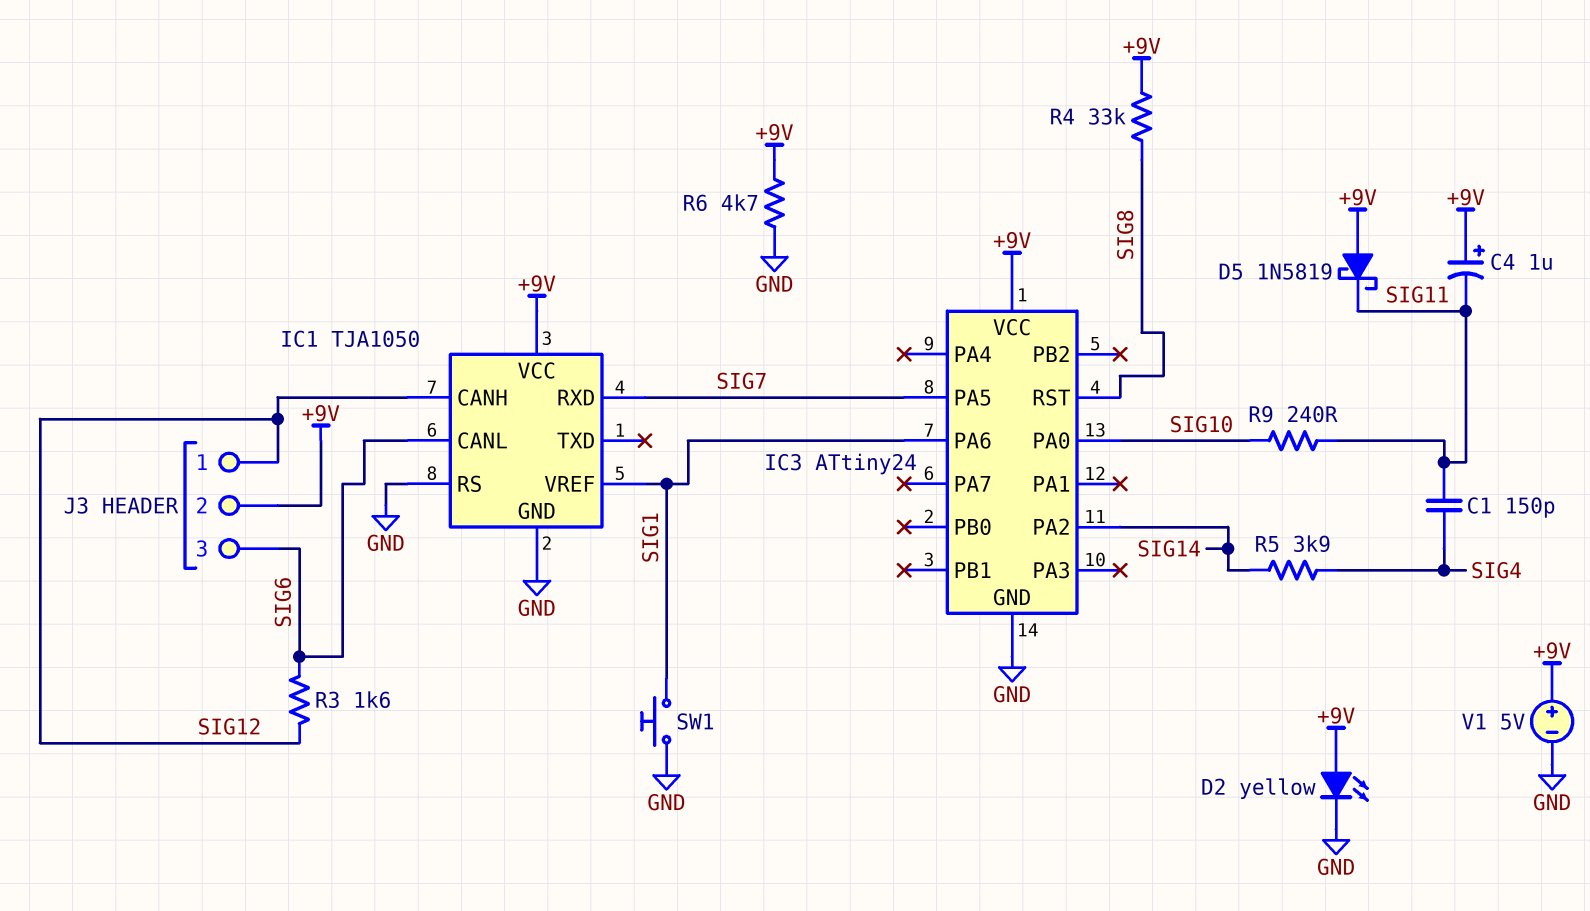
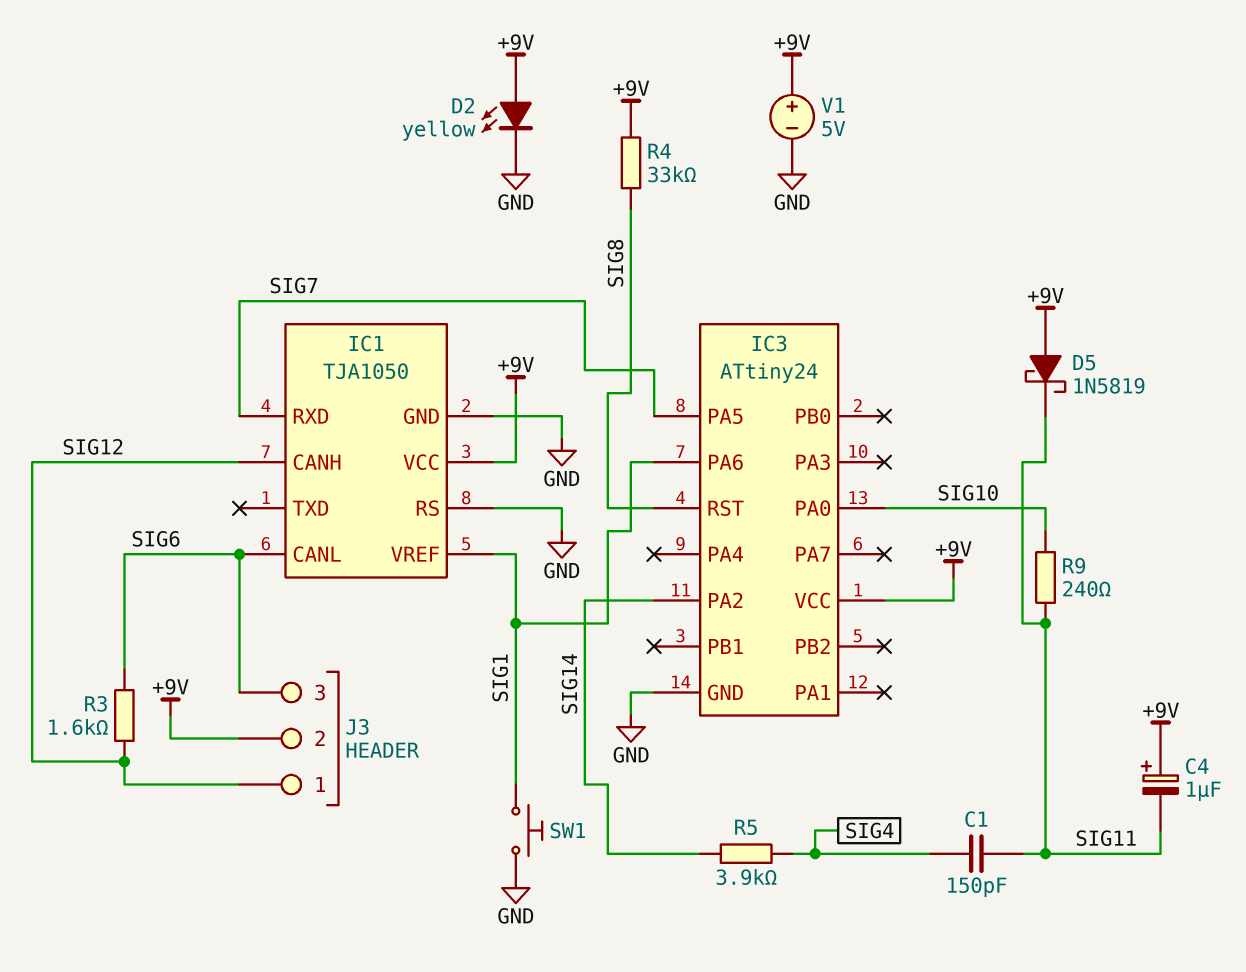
R6: 4.7k (+9V, GND) -> none

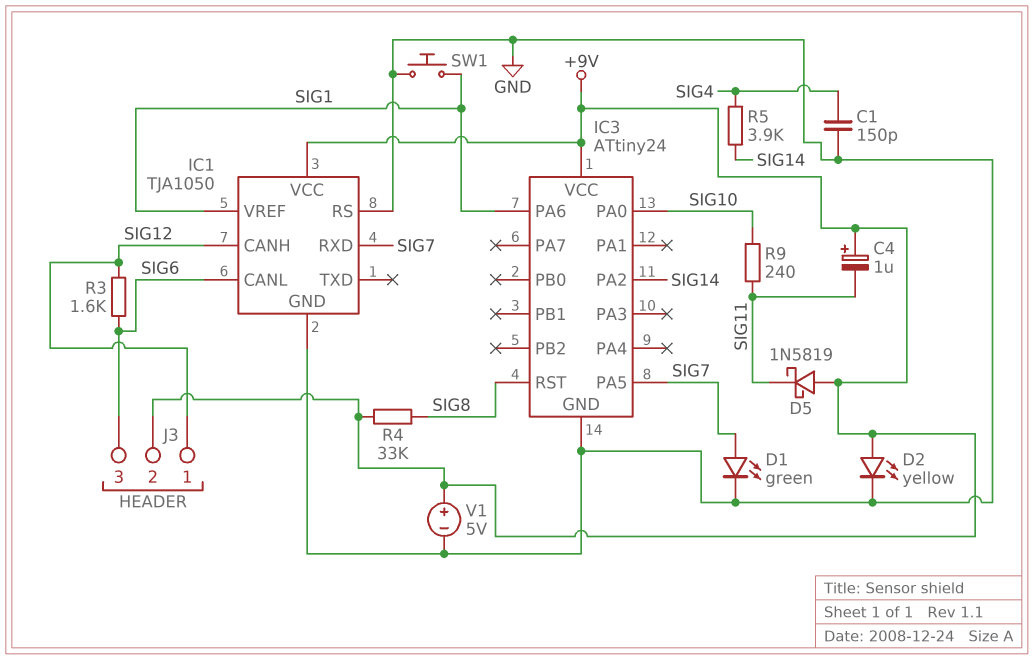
C1: 150pF (SIG4, SIG11) -> 150pF (GND, SIG4)
D1: none -> LED green (A SIG7, K GND)

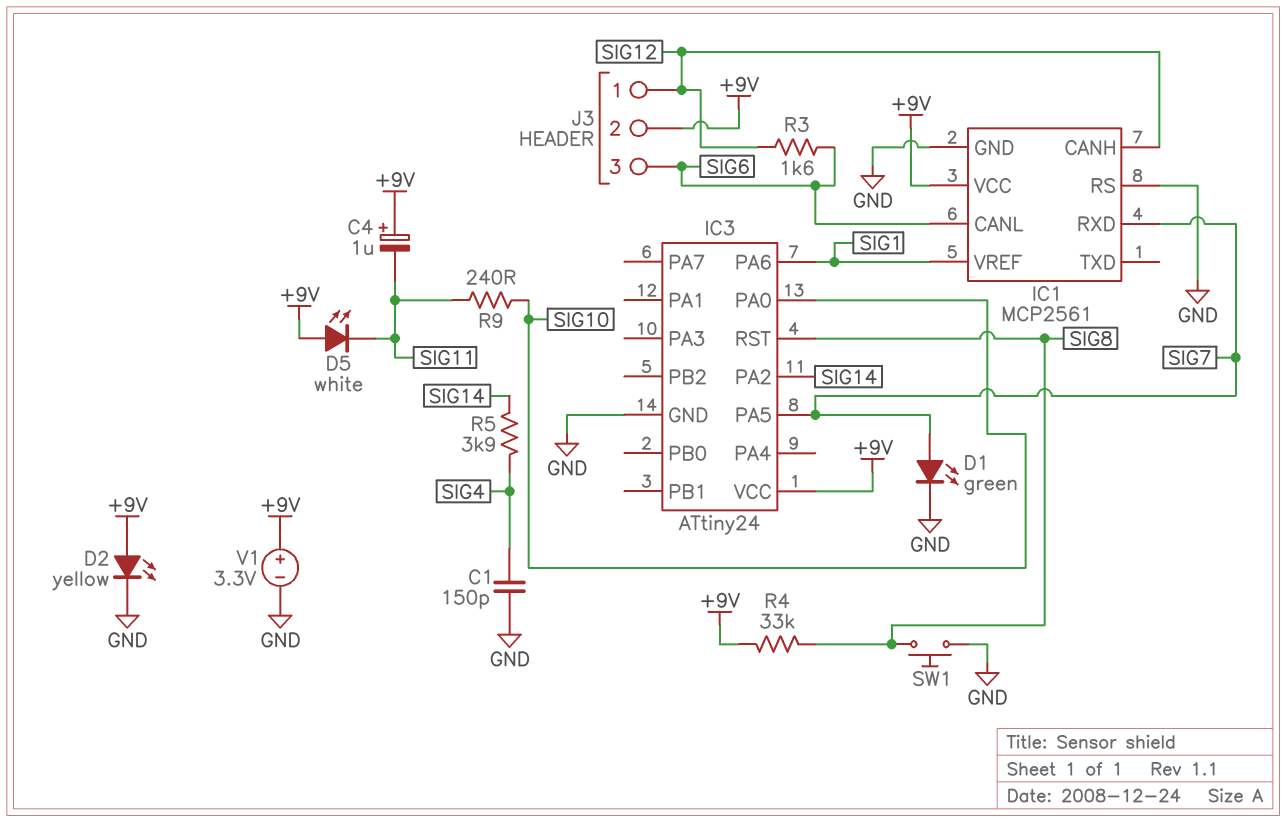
D5: schottky 1N5819 (A +9V, K SIG11) -> LED white (A +9V, K SIG11)
IC1: TJA1050 -> MCP2561
SW1: button (GND, SIG1) -> button (GND, SIG8)
V1: 5V (plus +9V, minus GND) -> 3.3V (plus +9V, minus GND)

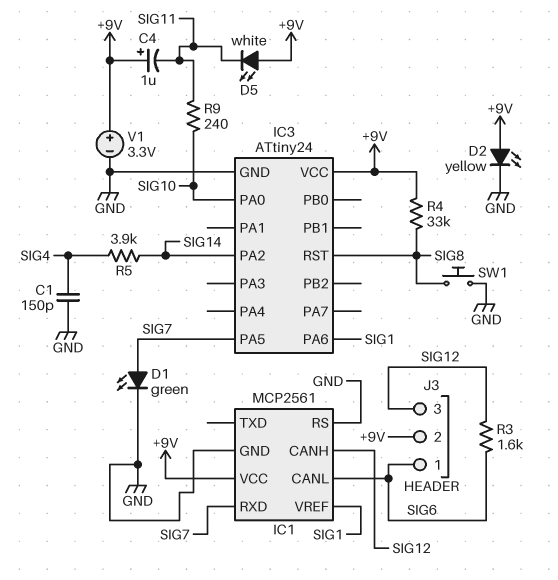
J3 pin 1: SIG12 -> SIG6
J3 pin 3: SIG6 -> SIG12

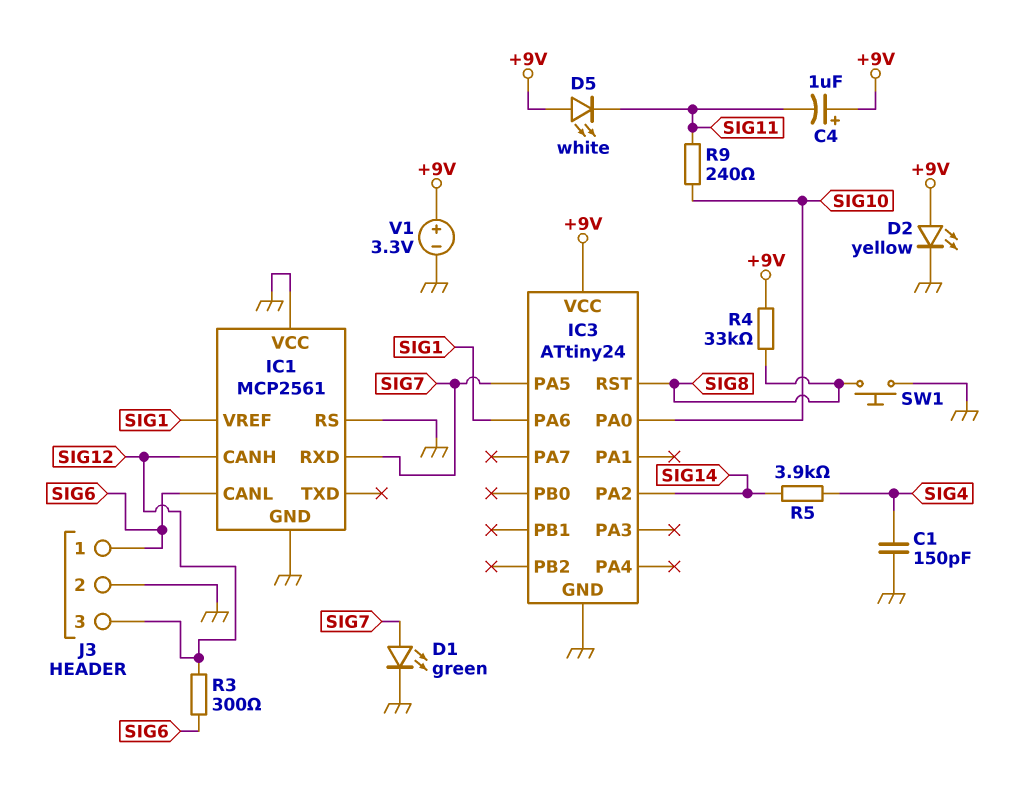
IC1 pin VCC: +9V -> GND
J3 pin 2: +9V -> GND
R3: 1.6k (SIG6, SIG12) -> 300 (SIG6, SIG12)

